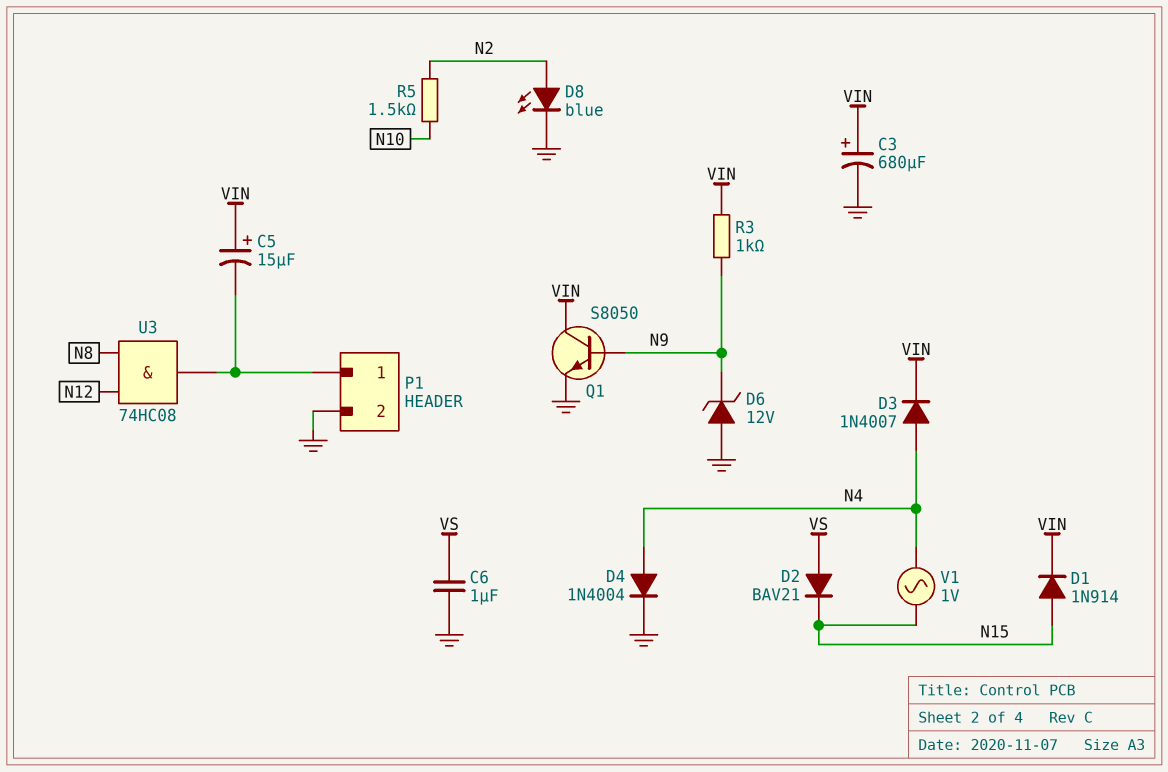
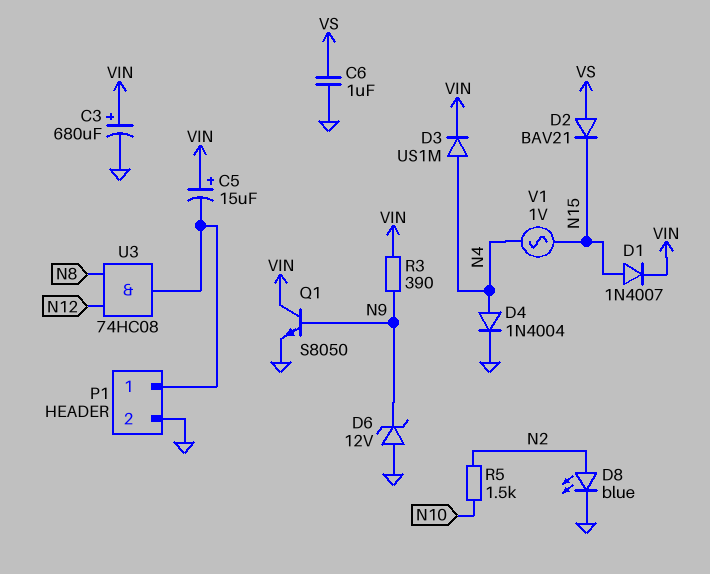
D1: diode 1N914 (A N15, K VIN) -> diode 1N4007 (A N15, K VIN)
D3: diode 1N4007 (A N4, K VIN) -> diode US1M (A N4, K VIN)
R3: 1k (N9, VIN) -> 390 (N9, VIN)

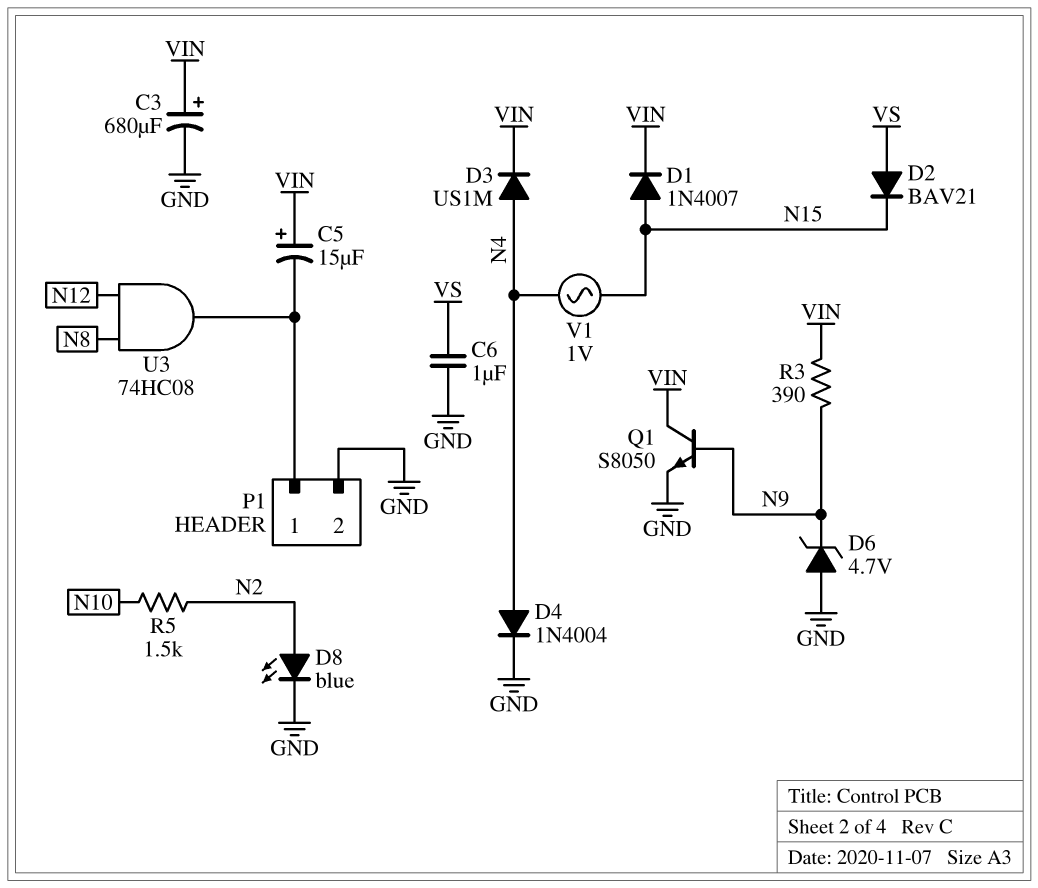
D6: zener 12V (A GND, K N9) -> zener 4.7V (A GND, K N9)

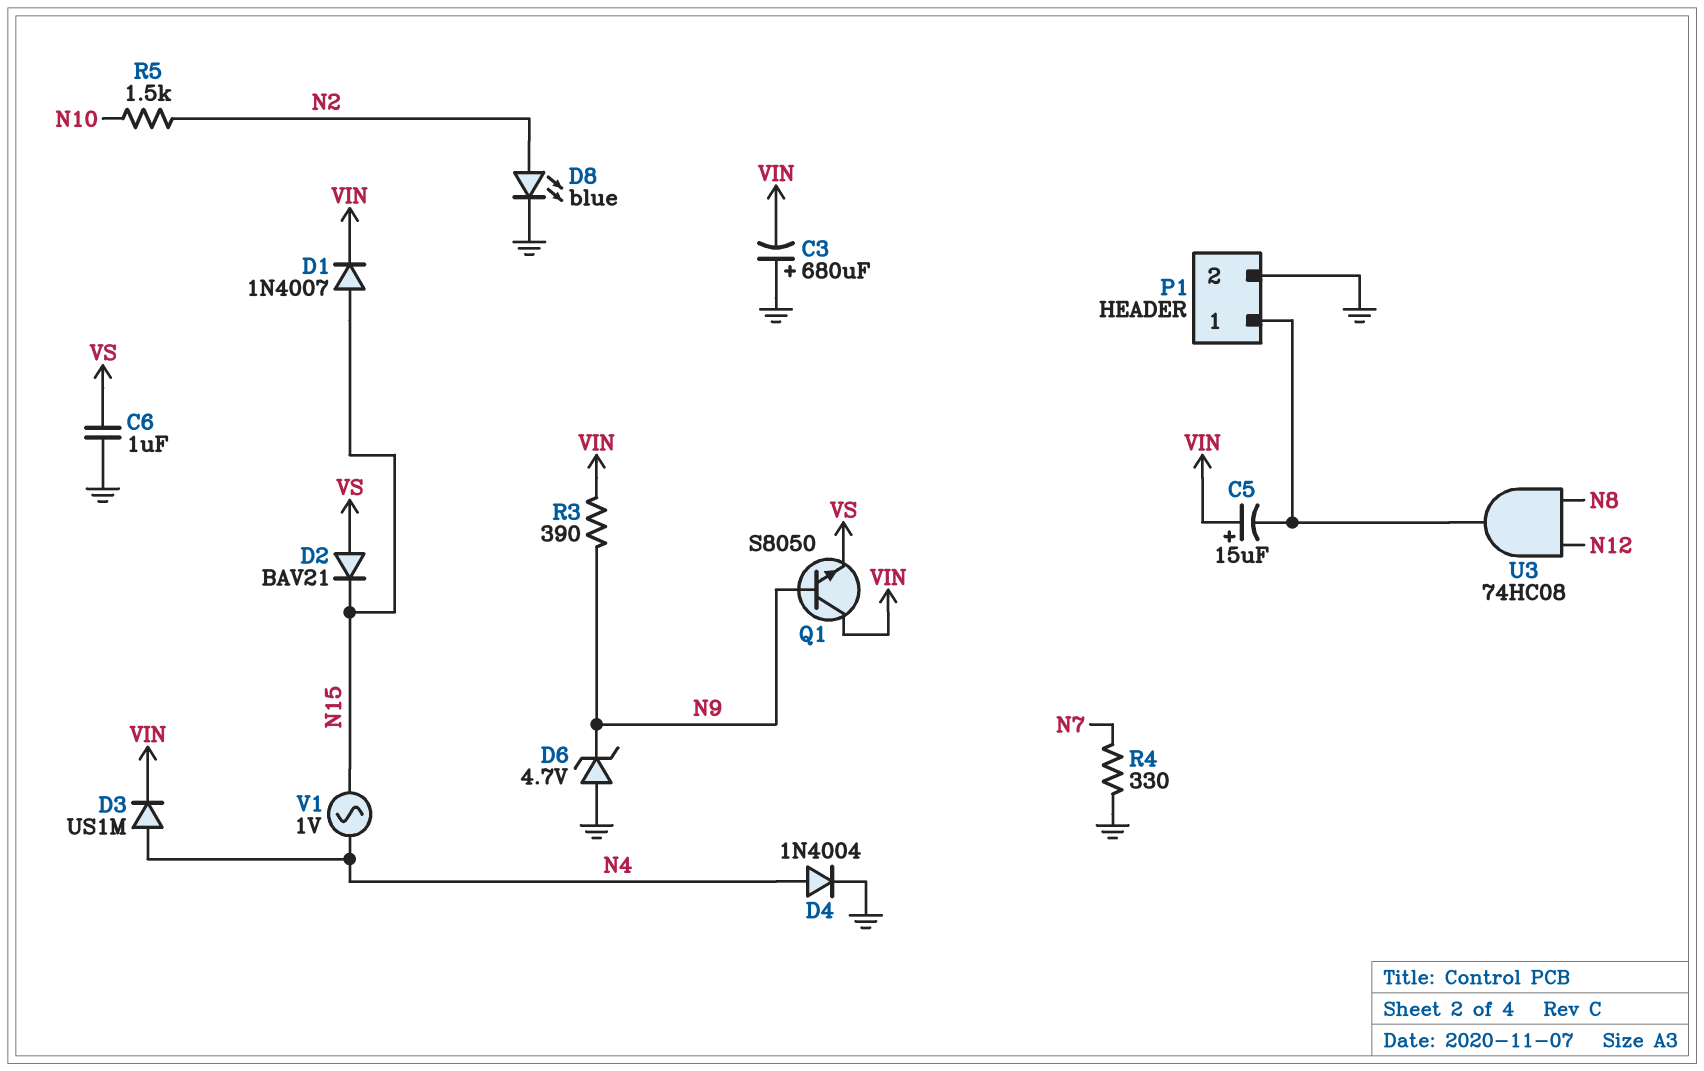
C3: 680uF (plus VIN, minus GND) -> 680uF (plus GND, minus VIN)
Q1: NPN S8050 (B N9, C VIN, E GND) -> NPN S8050 (B N9, C VIN, E VS)
R4: none -> 330 (GND, N7)

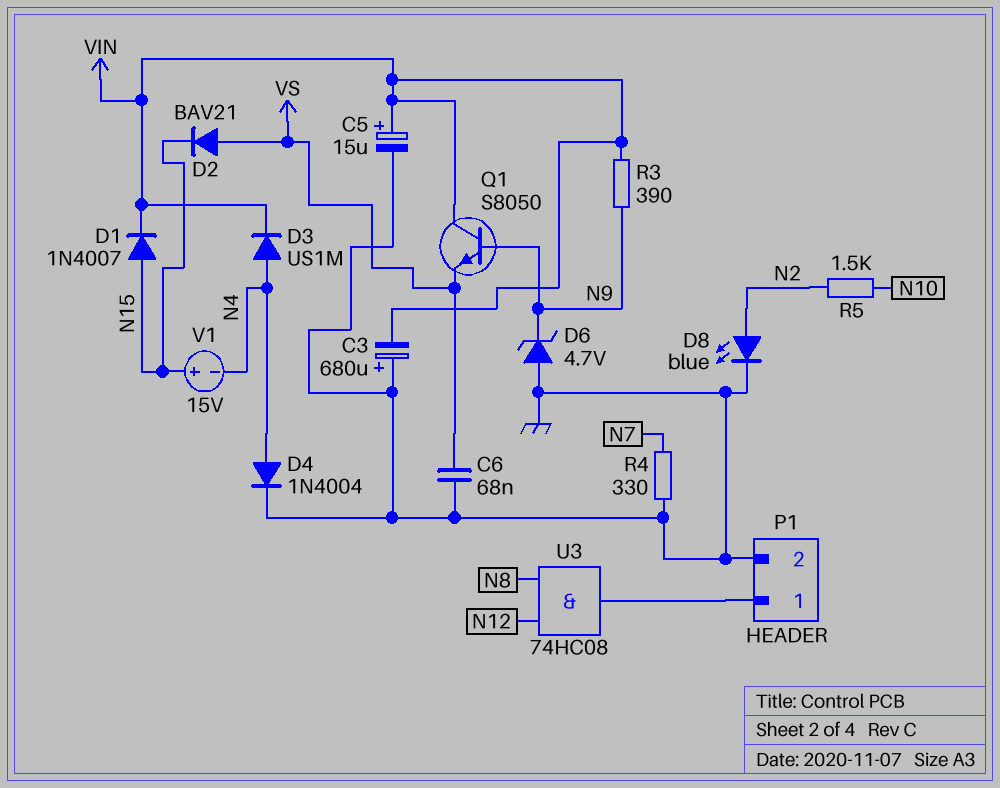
C5: 15uF (plus VIN, minus P1/1) -> 15uF (plus VIN, minus GND)
C6: 1uF (GND, VS) -> 68nF (GND, VS)
V1: AC 1V (N4, N15) -> 15V (plus N15, minus N4)

